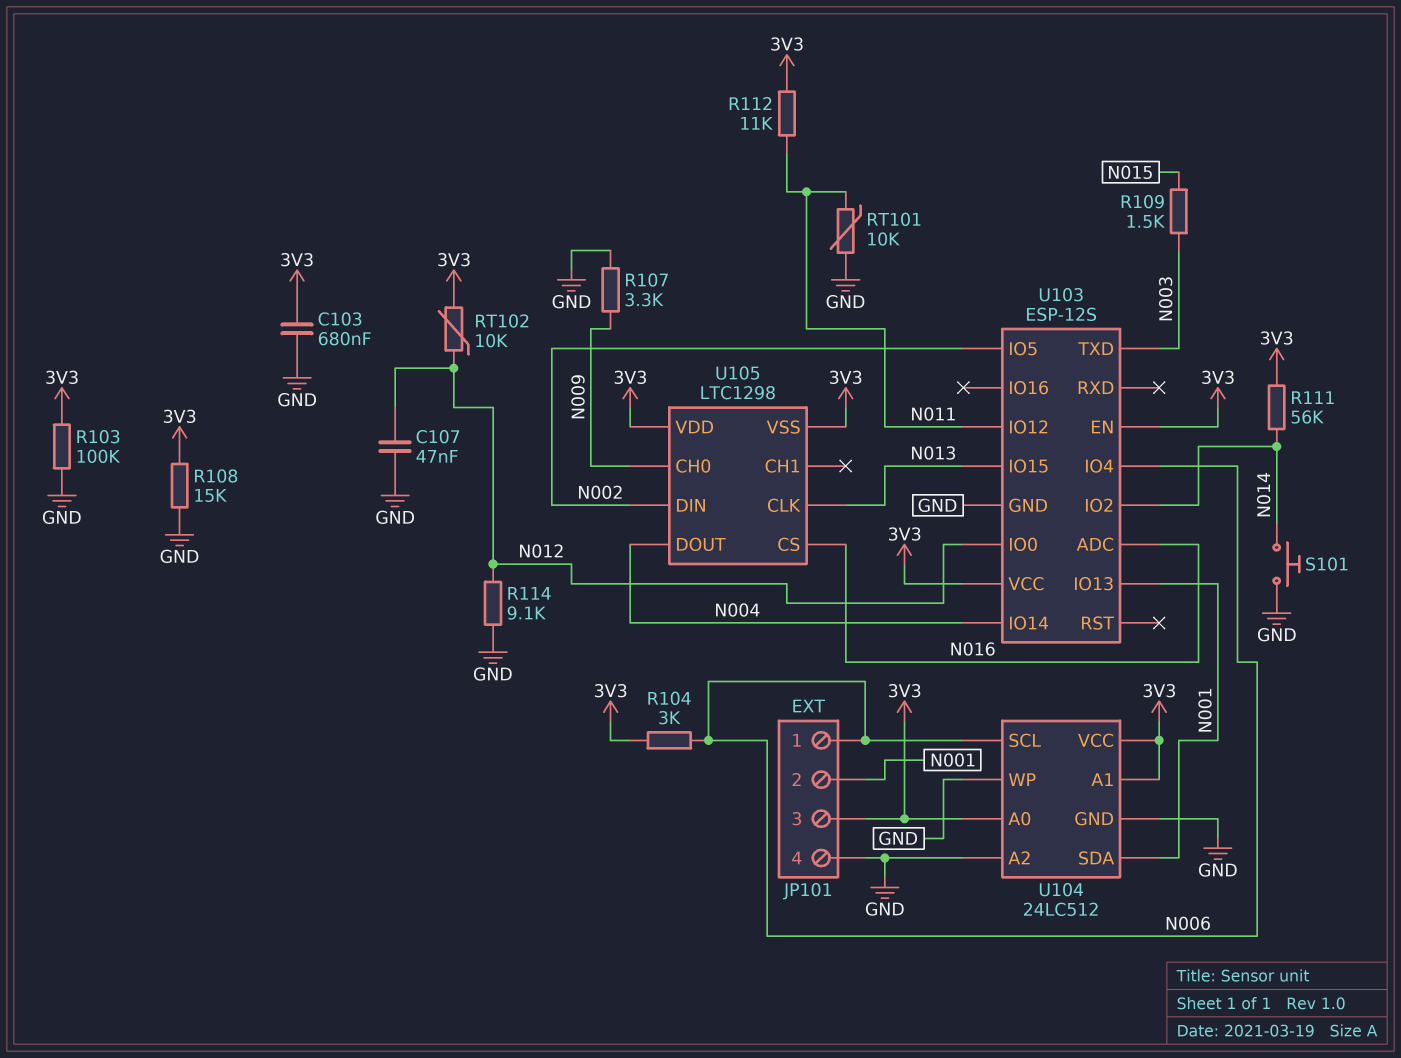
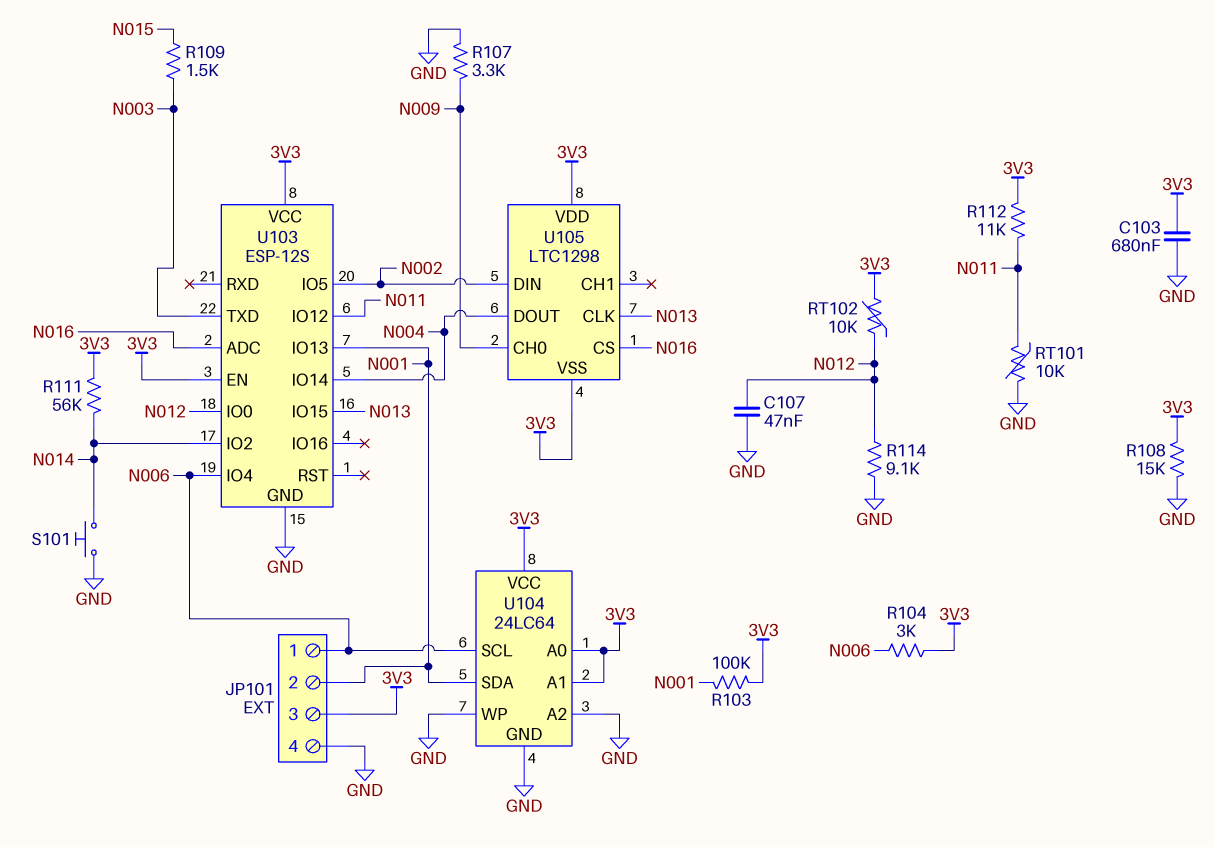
R103: 100k (3V3, GND) -> 100k (3V3, N001)
U104: 24LC512 -> 24LC64

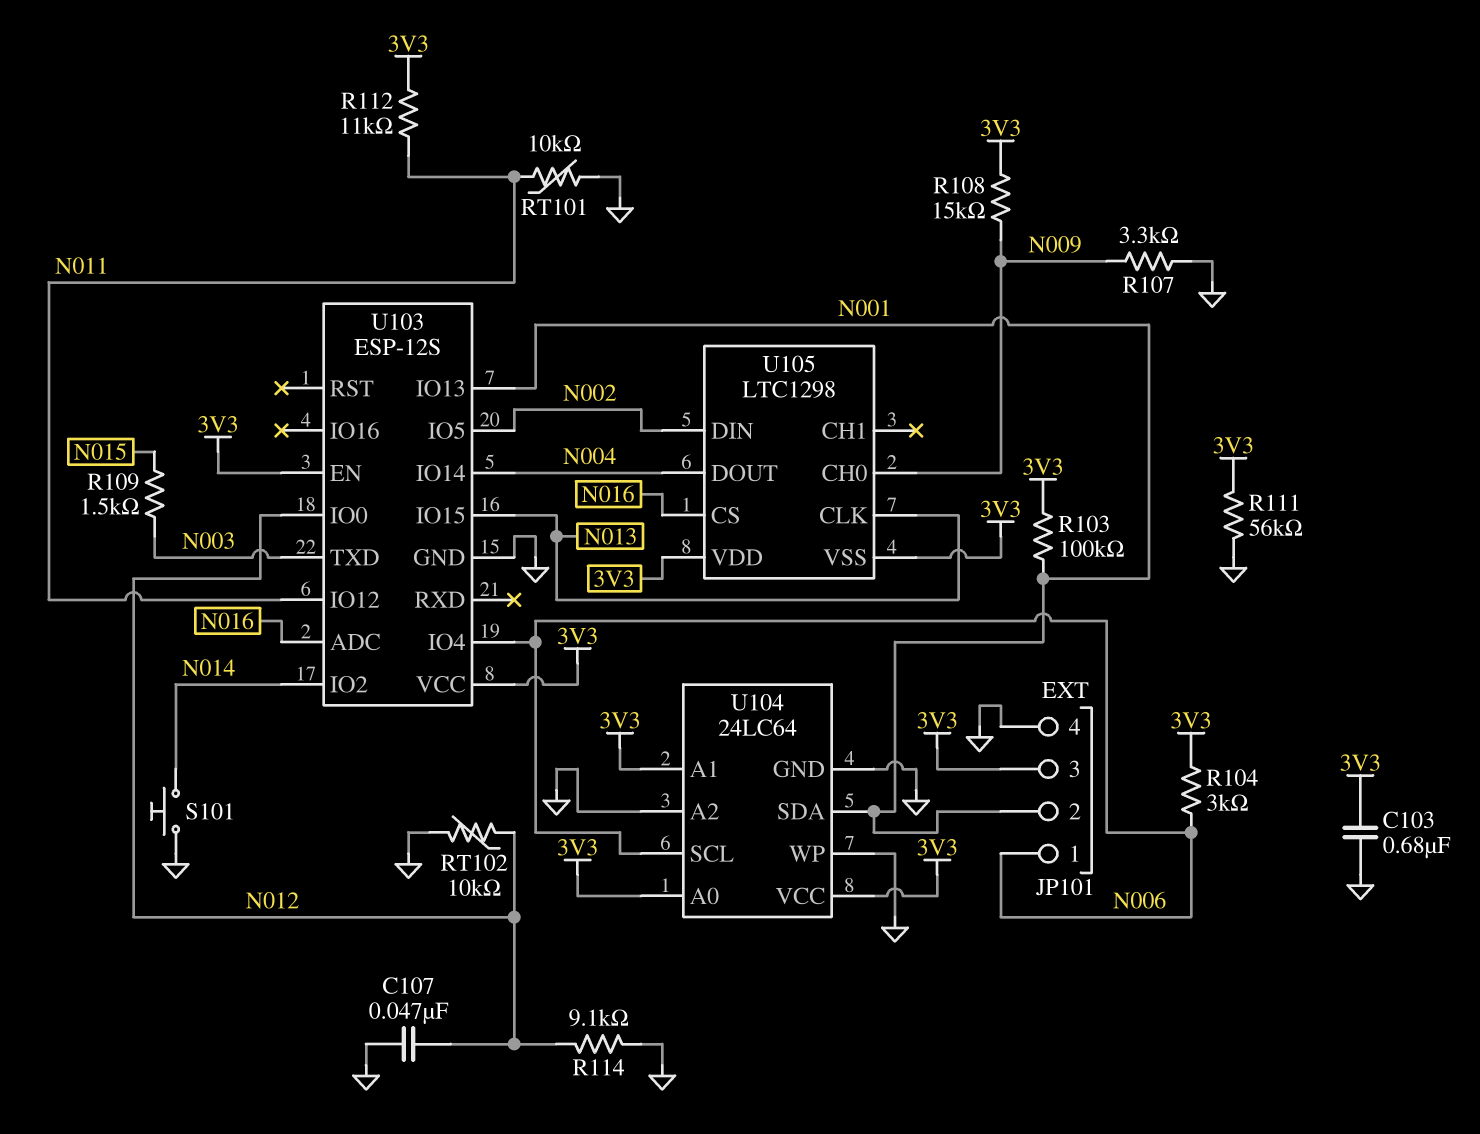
R108: 15k (3V3, GND) -> 15k (3V3, N009)
R111: 56k (3V3, N014) -> 56k (3V3, GND)
RT102: 10k (3V3, N012) -> 10k (GND, N012)

